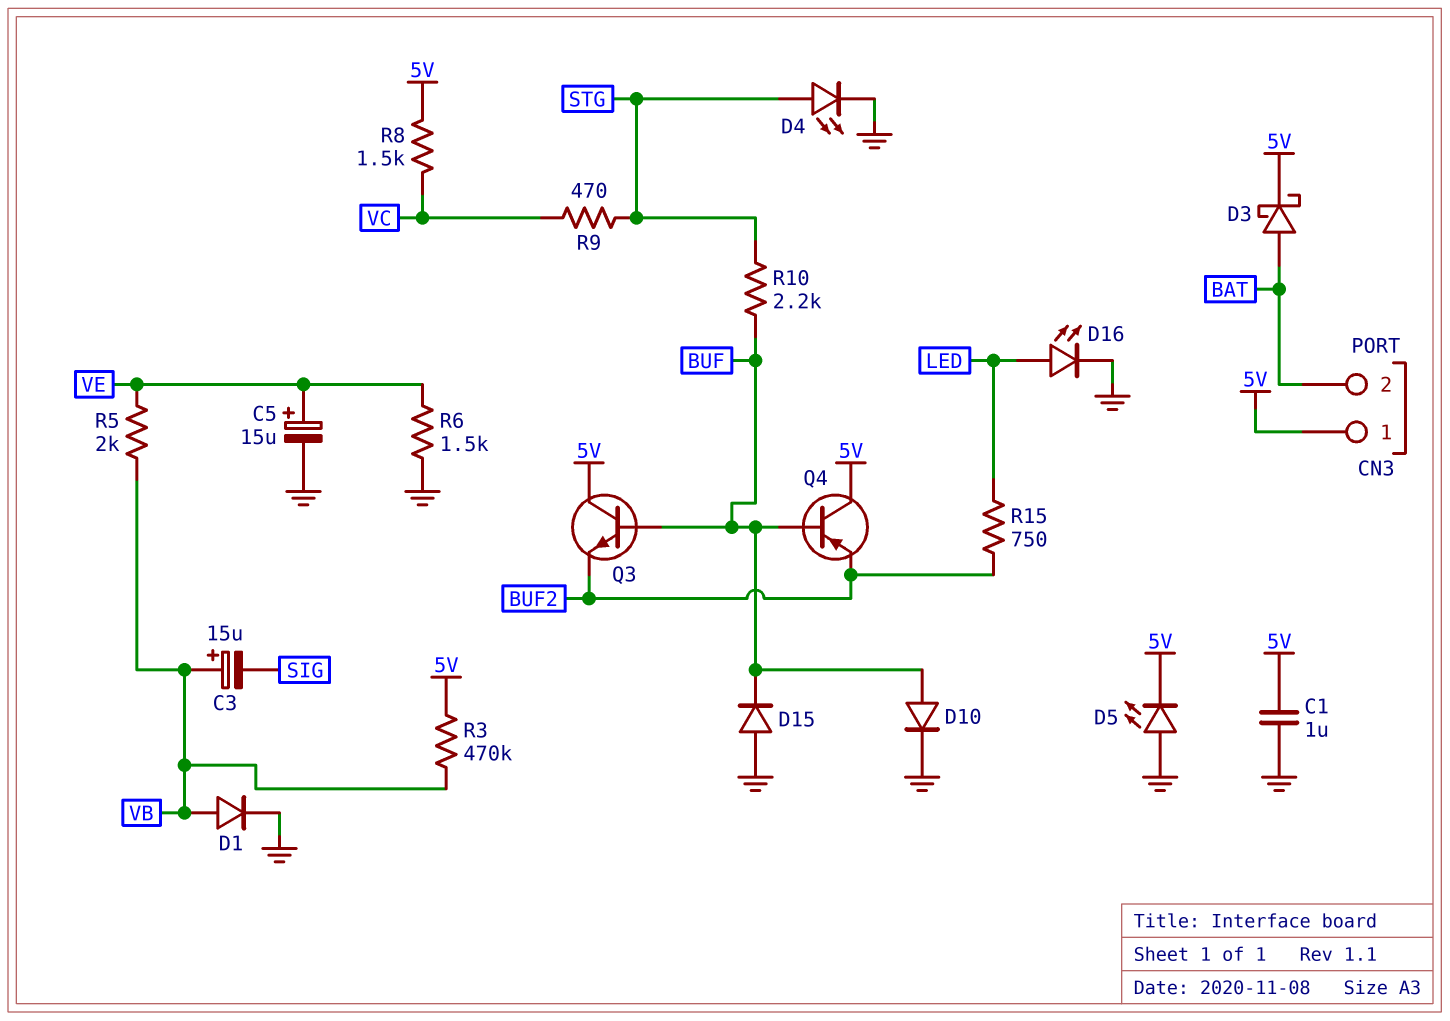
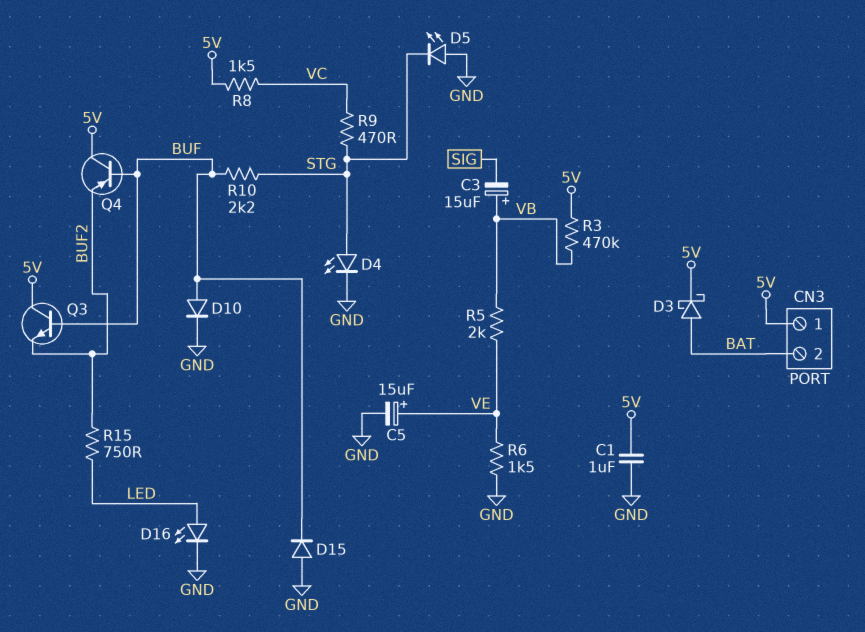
D1: diode (A VB, K GND) -> none
D5: LED (A GND, K 5V) -> LED (A GND, K STG)

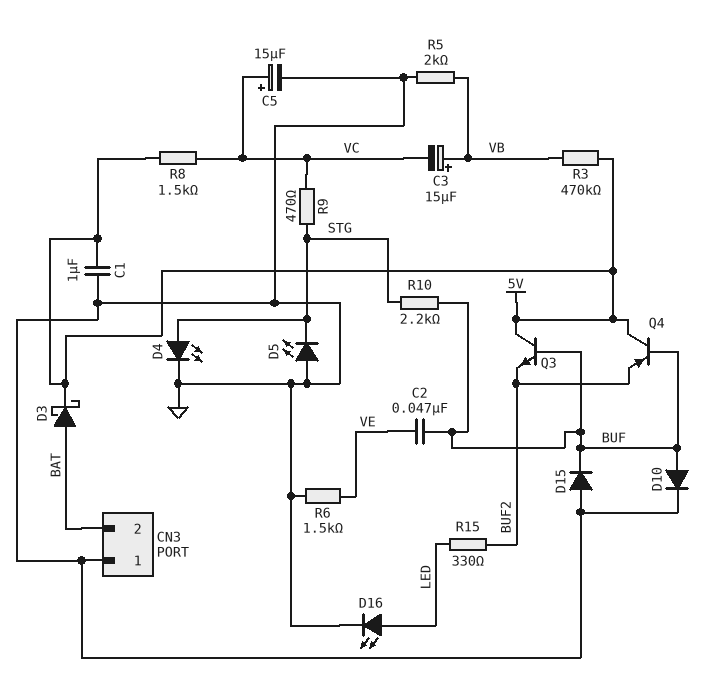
C2: none -> 47nF (BUF, VE)
C3: 15uF (plus VB, minus SIG) -> 15uF (plus VB, minus VC)
C5: 15uF (plus VE, minus GND) -> 15uF (plus VC, minus GND)
CN3 pin 1: 5V -> GND
R5: 2k (VB, VE) -> 2k (GND, VB)
R15: 750 (BUF2, LED) -> 330 (BUF2, LED)

